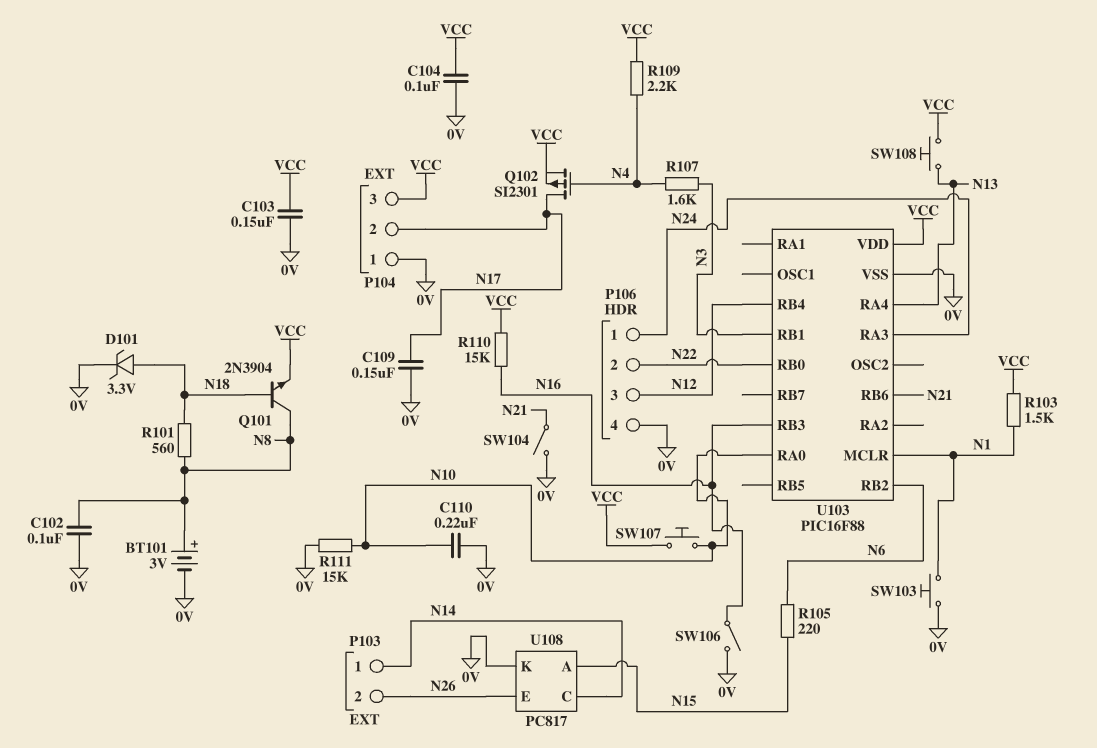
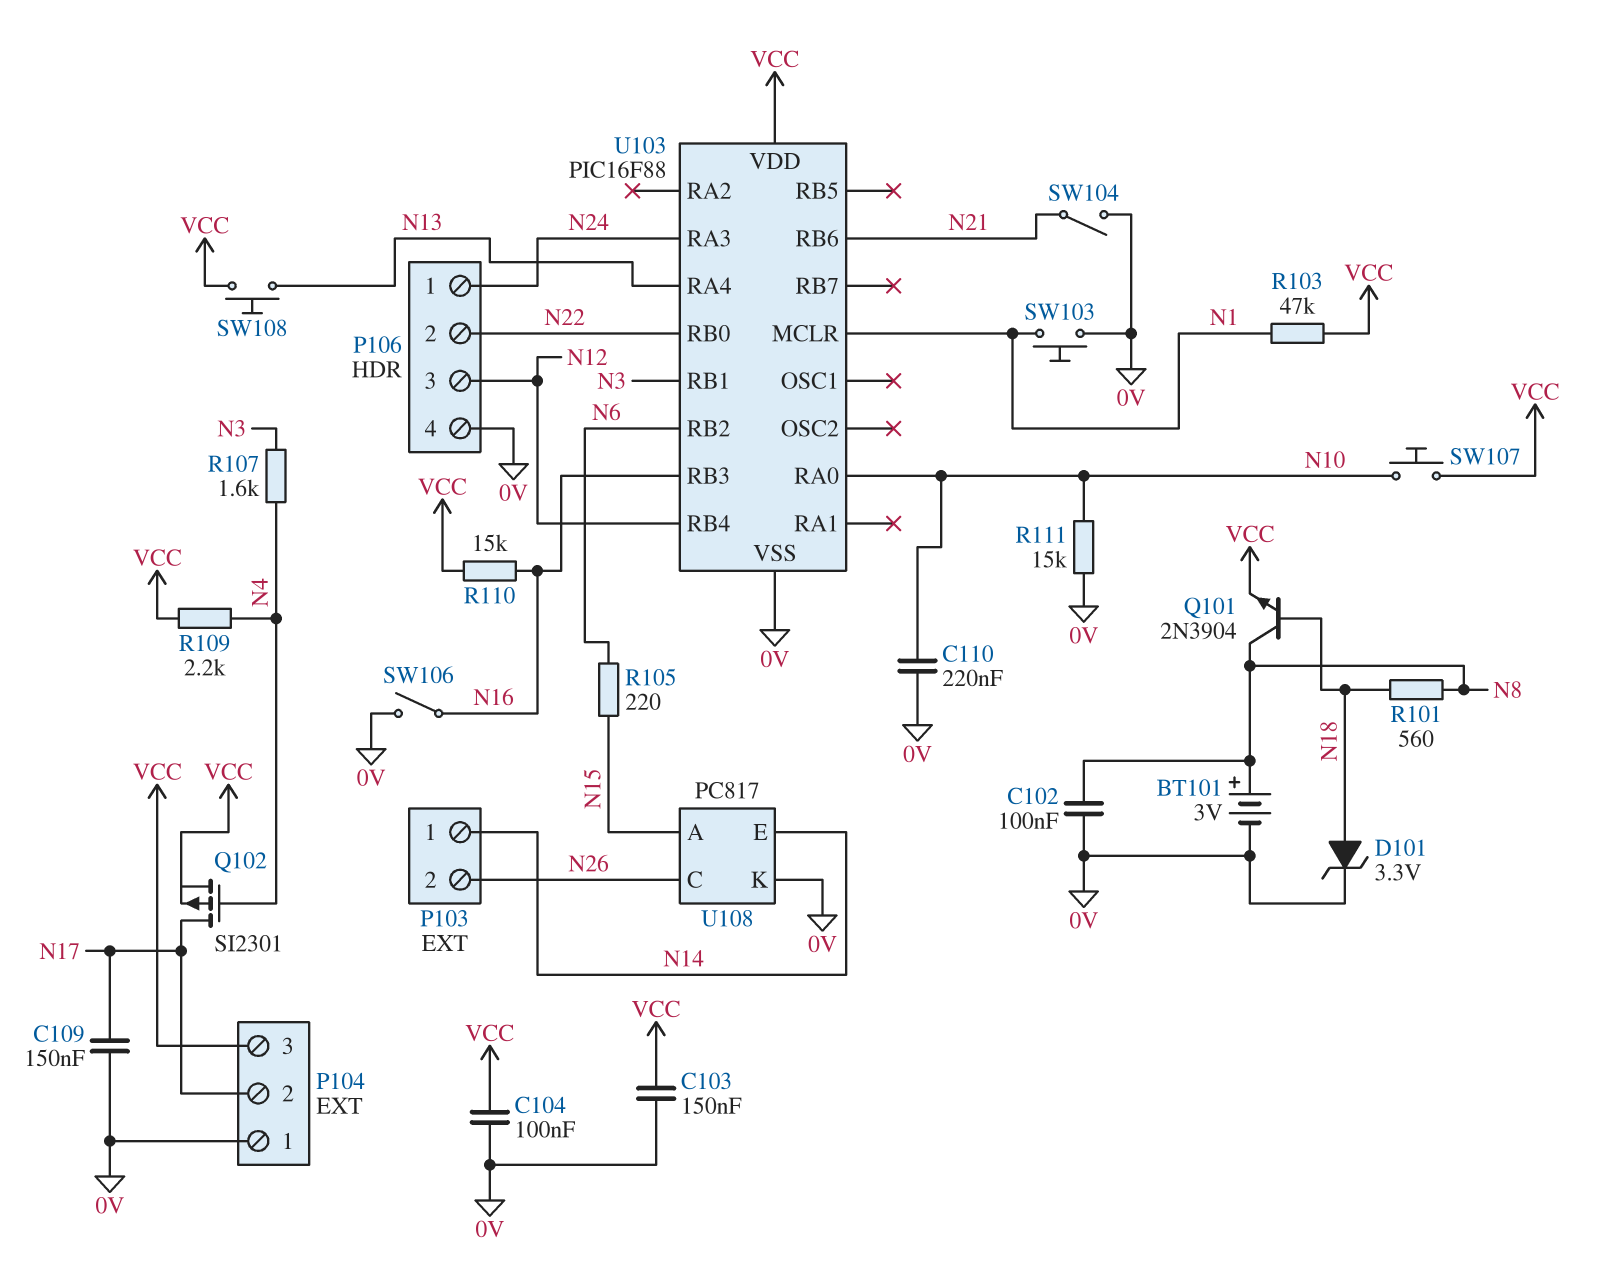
R103: 1.5k (N1, VCC) -> 47k (N1, VCC)
U108 pin C: N14 -> N26
U108 pin E: N26 -> N14

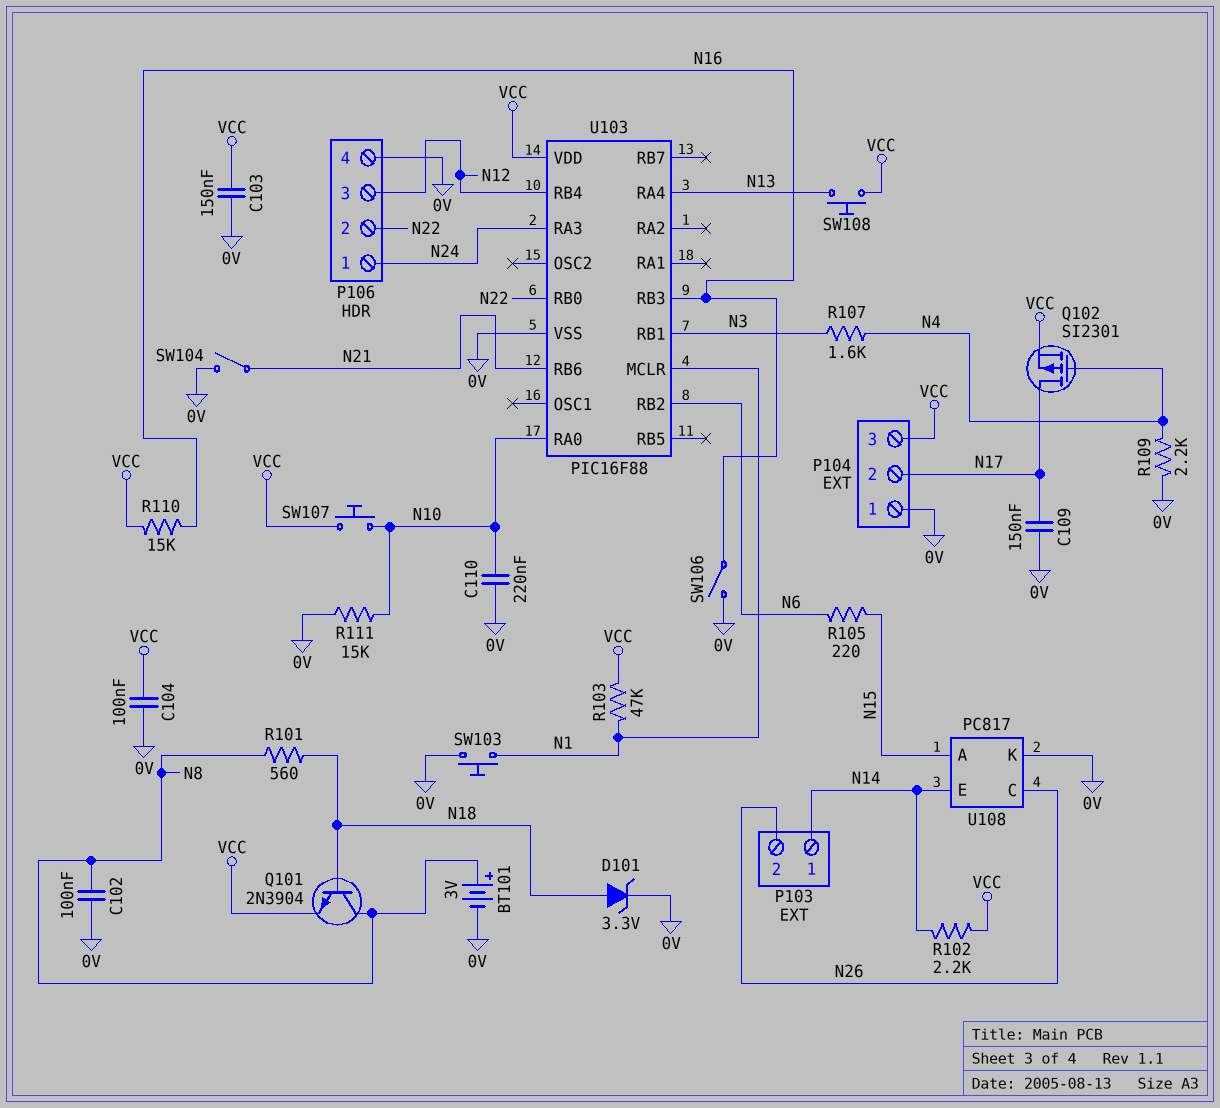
R102: none -> 2.2k (N14, VCC)
R109: 2.2k (N4, VCC) -> 2.2k (0V, N4)

